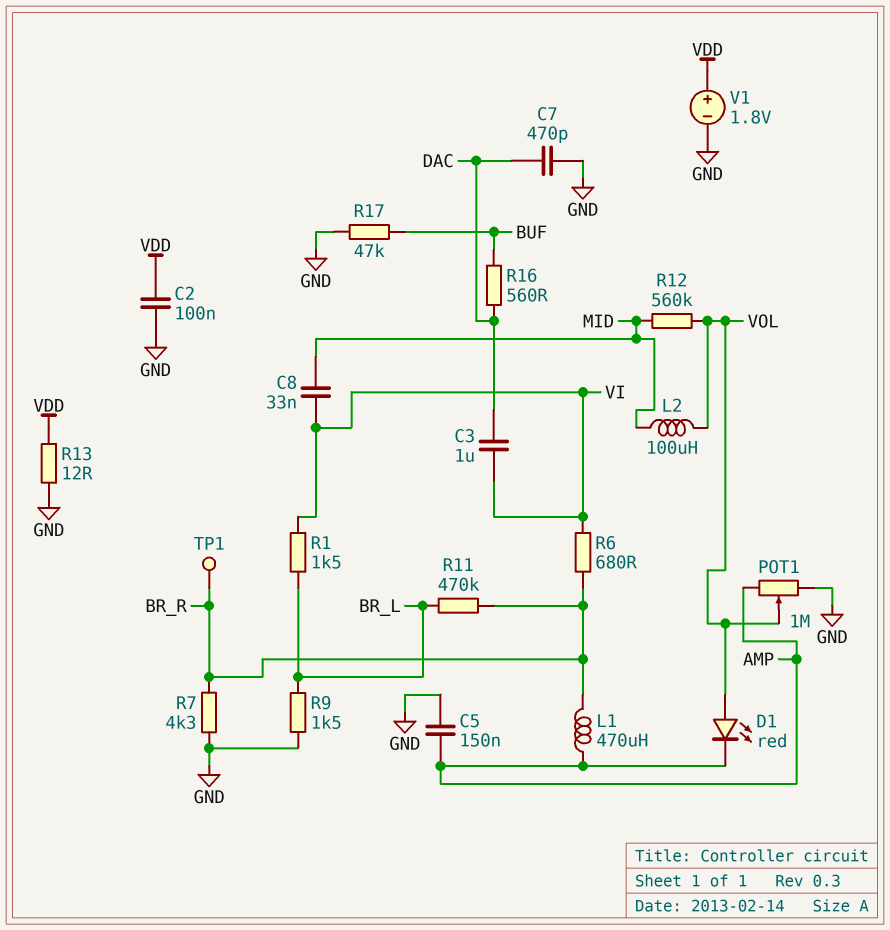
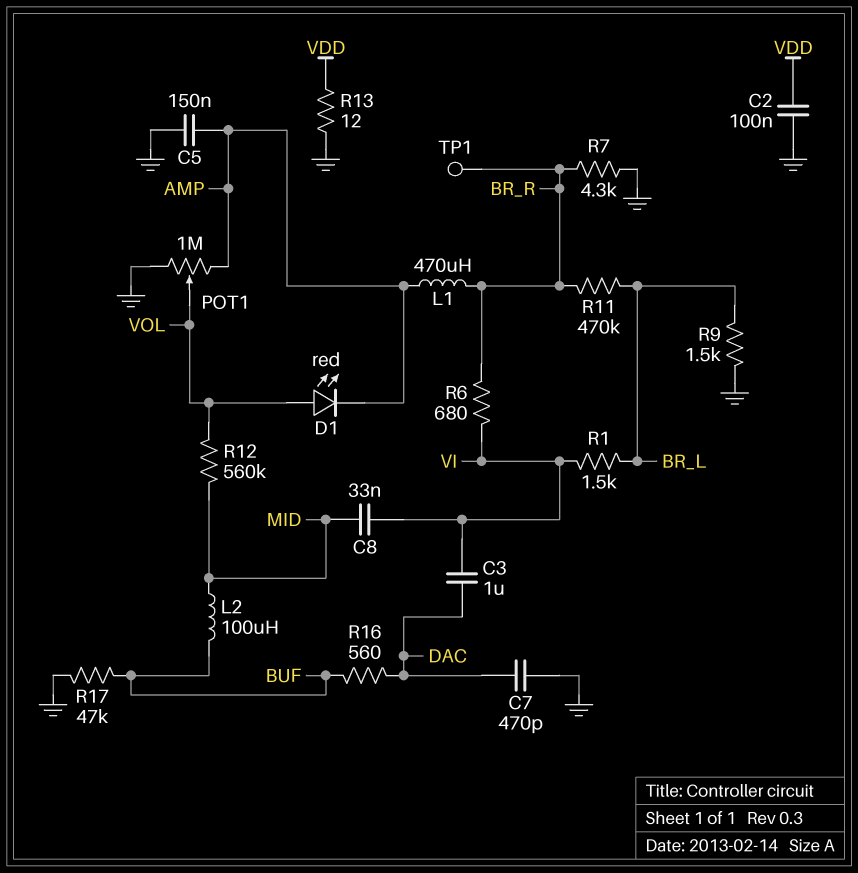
L2: 100uH (MID, VOL) -> 100uH (BUF, MID)
V1: 1.8V (plus VDD, minus GND) -> none

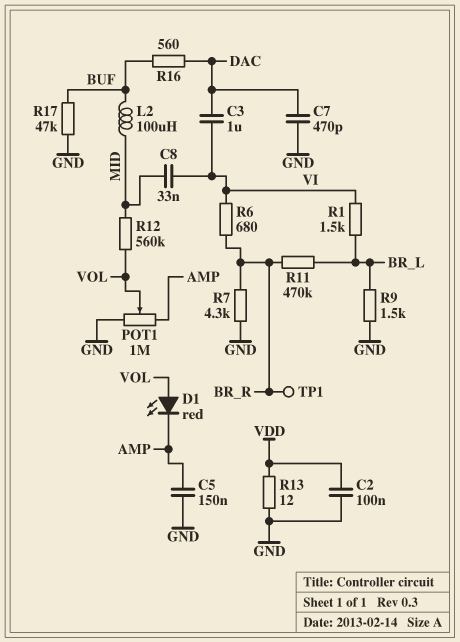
L1: 470uH (AMP, BR_R) -> none

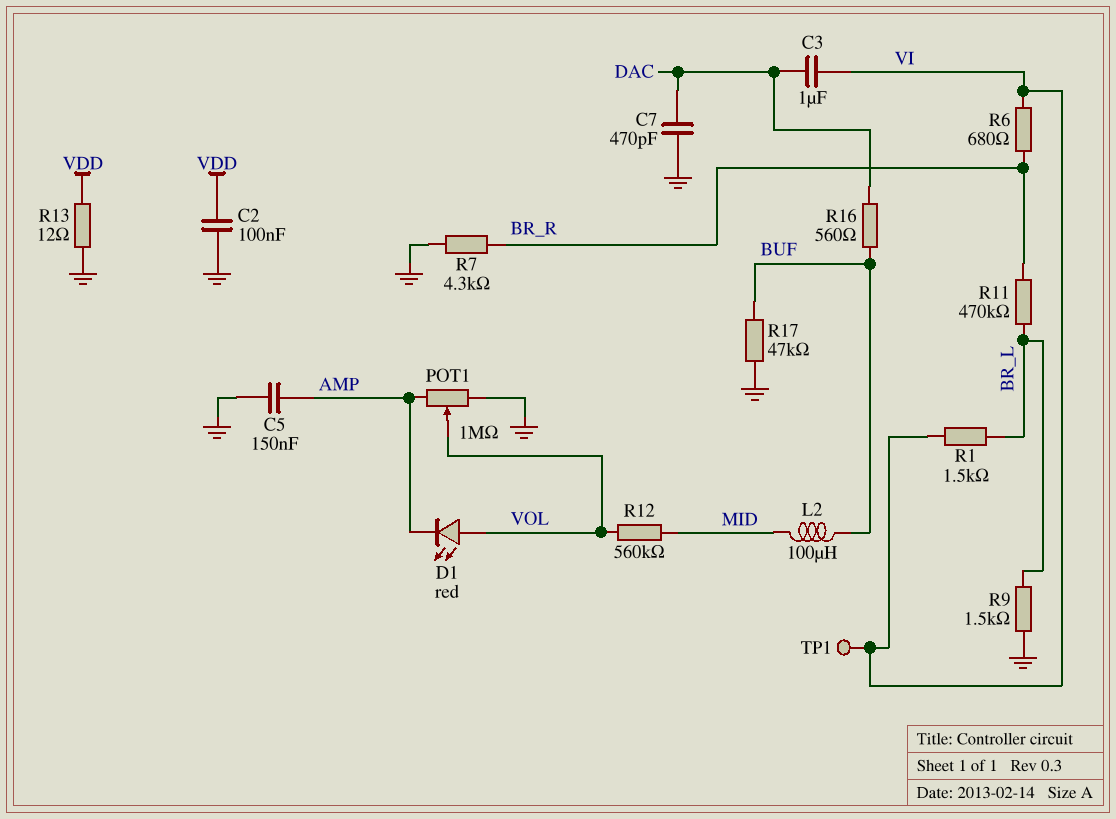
C8: 33nF (MID, VI) -> none
TP1: test point (BR_R) -> test point (VI)

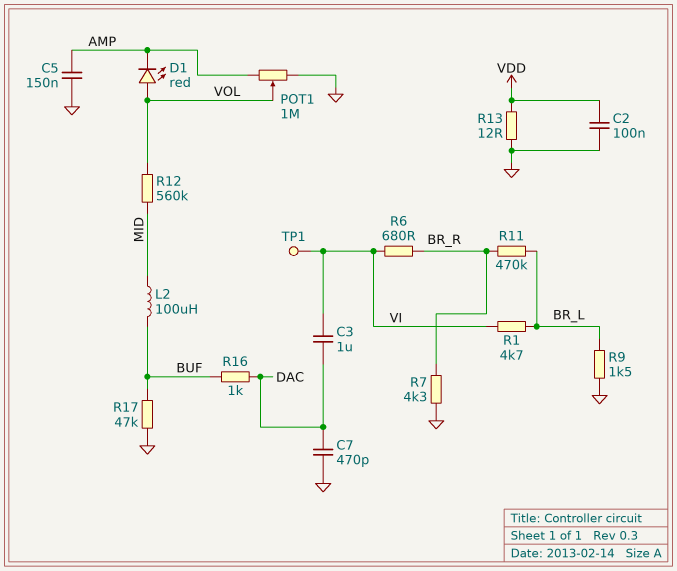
R1: 1.5k (BR_L, VI) -> 4.7k (BR_L, VI)
R16: 560 (BUF, DAC) -> 1k (BUF, DAC)

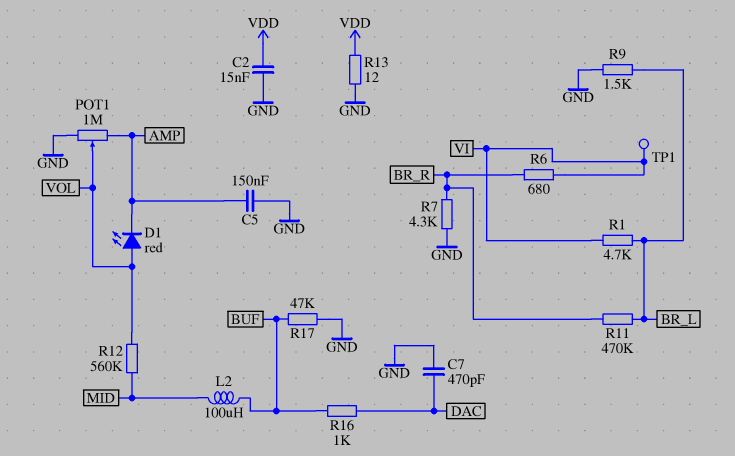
C2: 100nF (GND, VDD) -> 15nF (GND, VDD)
C3: 1uF (DAC, VI) -> none

